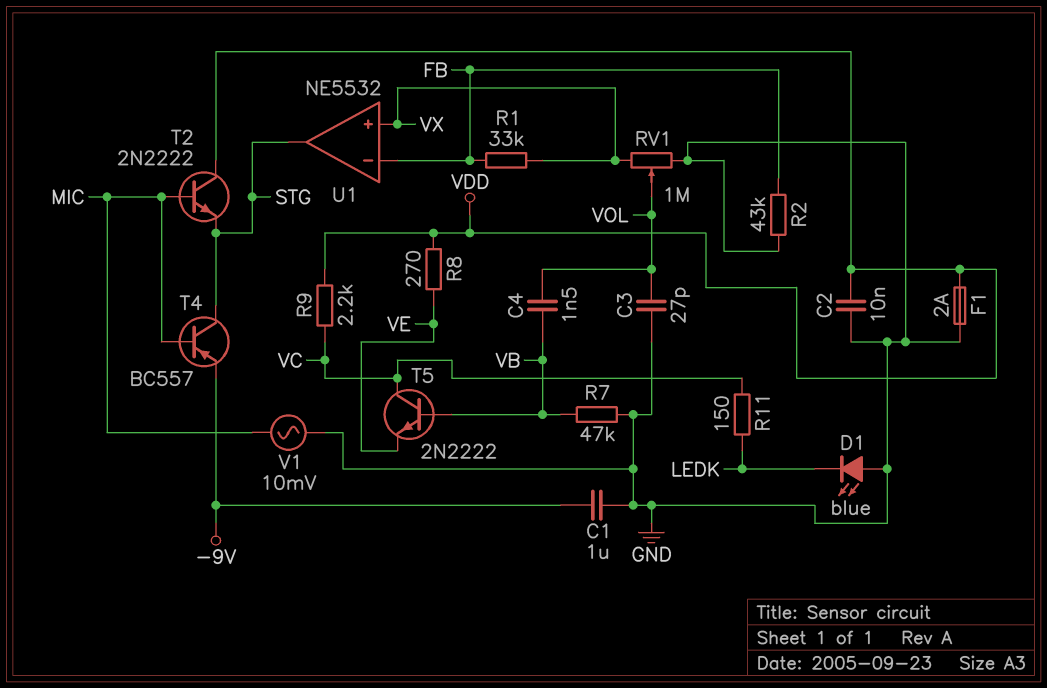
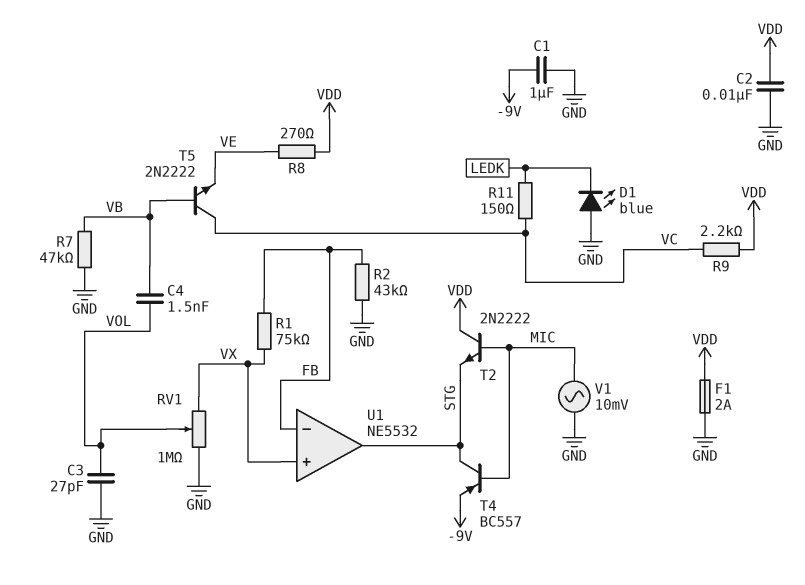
R1: 33k (FB, VX) -> 75k (FB, VX)

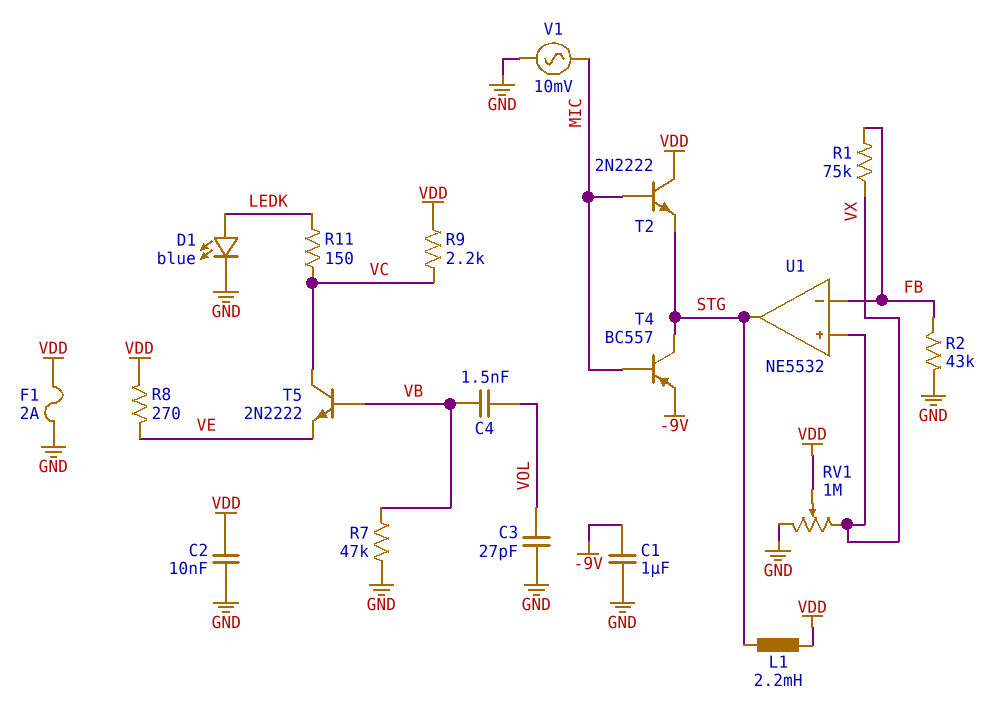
D1: LED blue (A GND, K LEDK) -> LED blue (A LEDK, K GND)
L1: none -> 2.2mH (STG, VDD)
RV1: 1M (GND, VX, wiper VOL) -> 1M (GND, VX, wiper VDD)

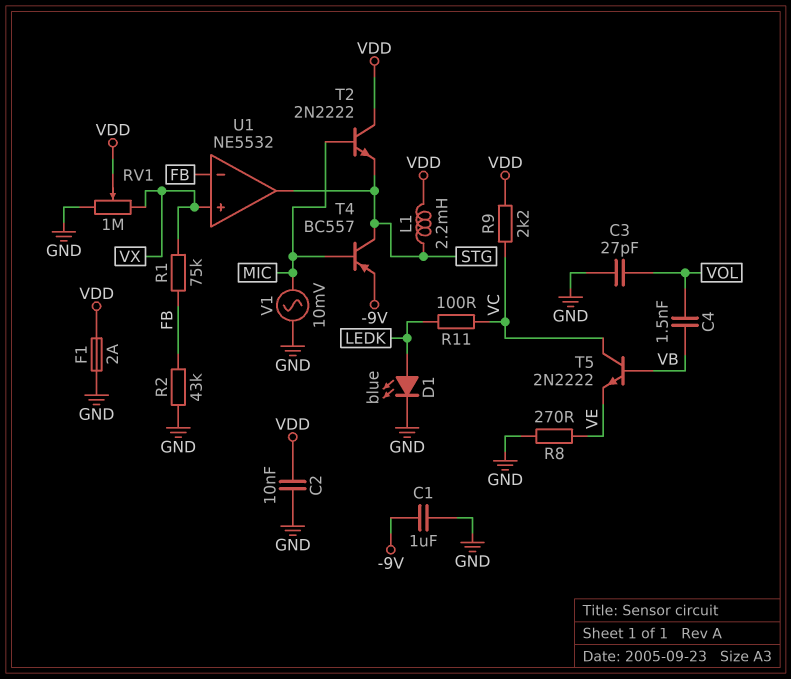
R7: 47k (GND, VB) -> none
R8: 270 (VDD, VE) -> 270 (GND, VE)
R11: 150 (LEDK, VC) -> 100 (LEDK, VC)

